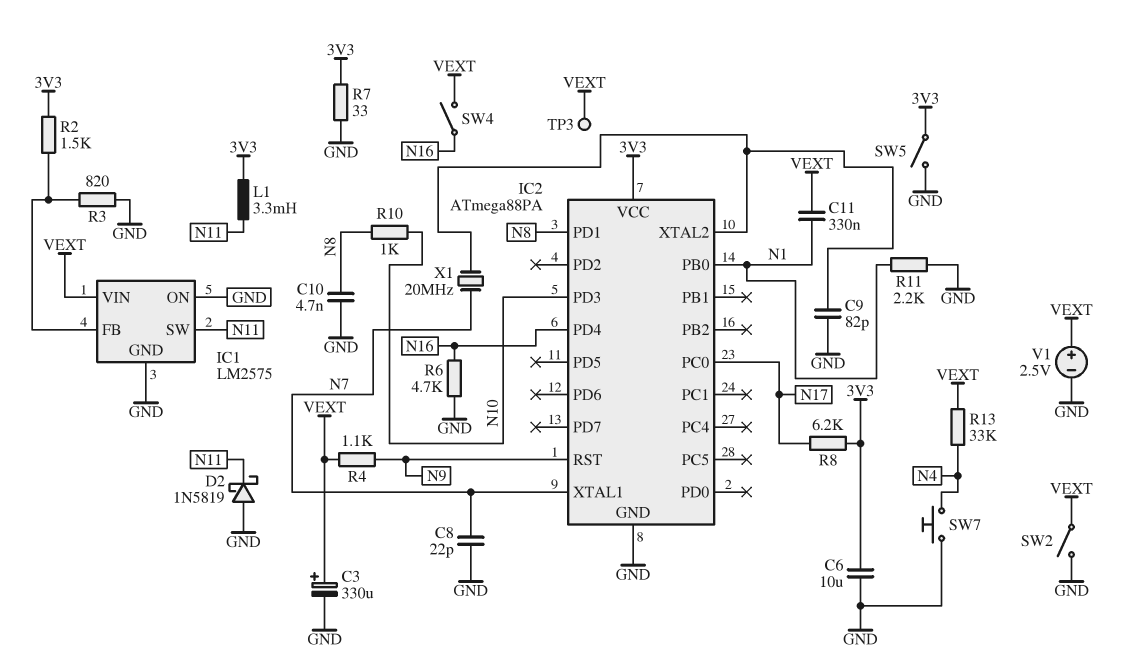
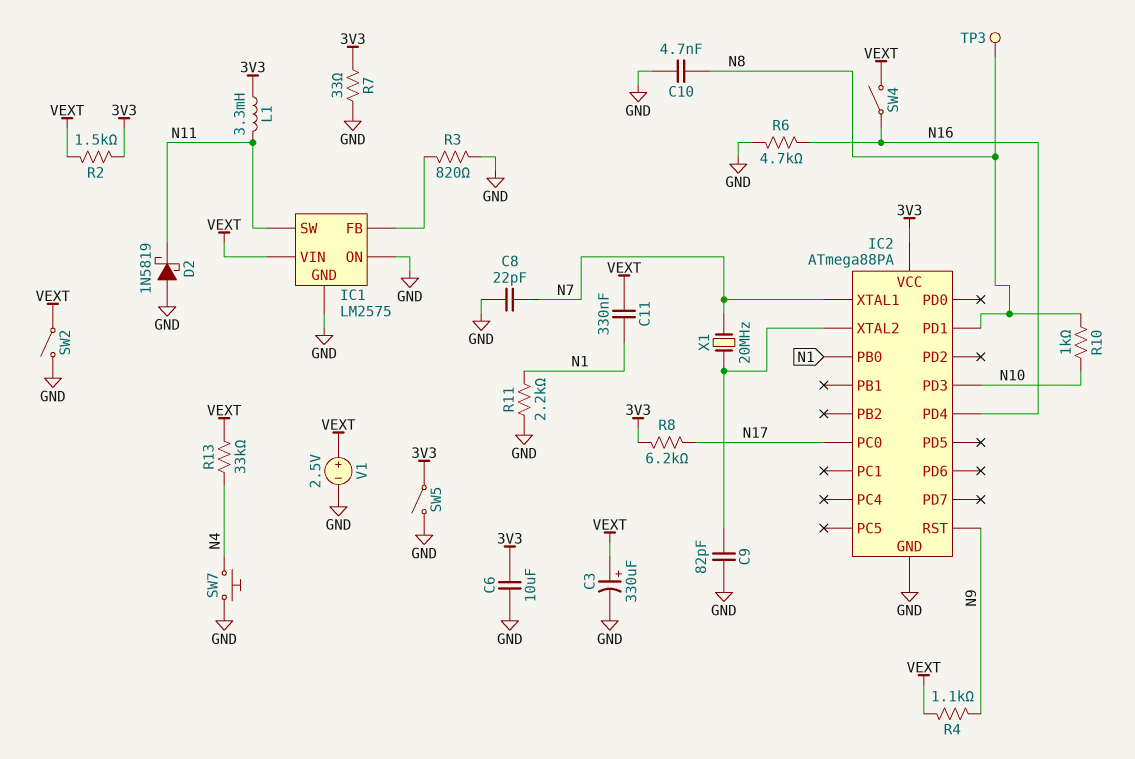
R2: 1.5k (3V3, IC1/FB) -> 1.5k (3V3, VEXT)
TP3: test point (VEXT) -> test point (N8)

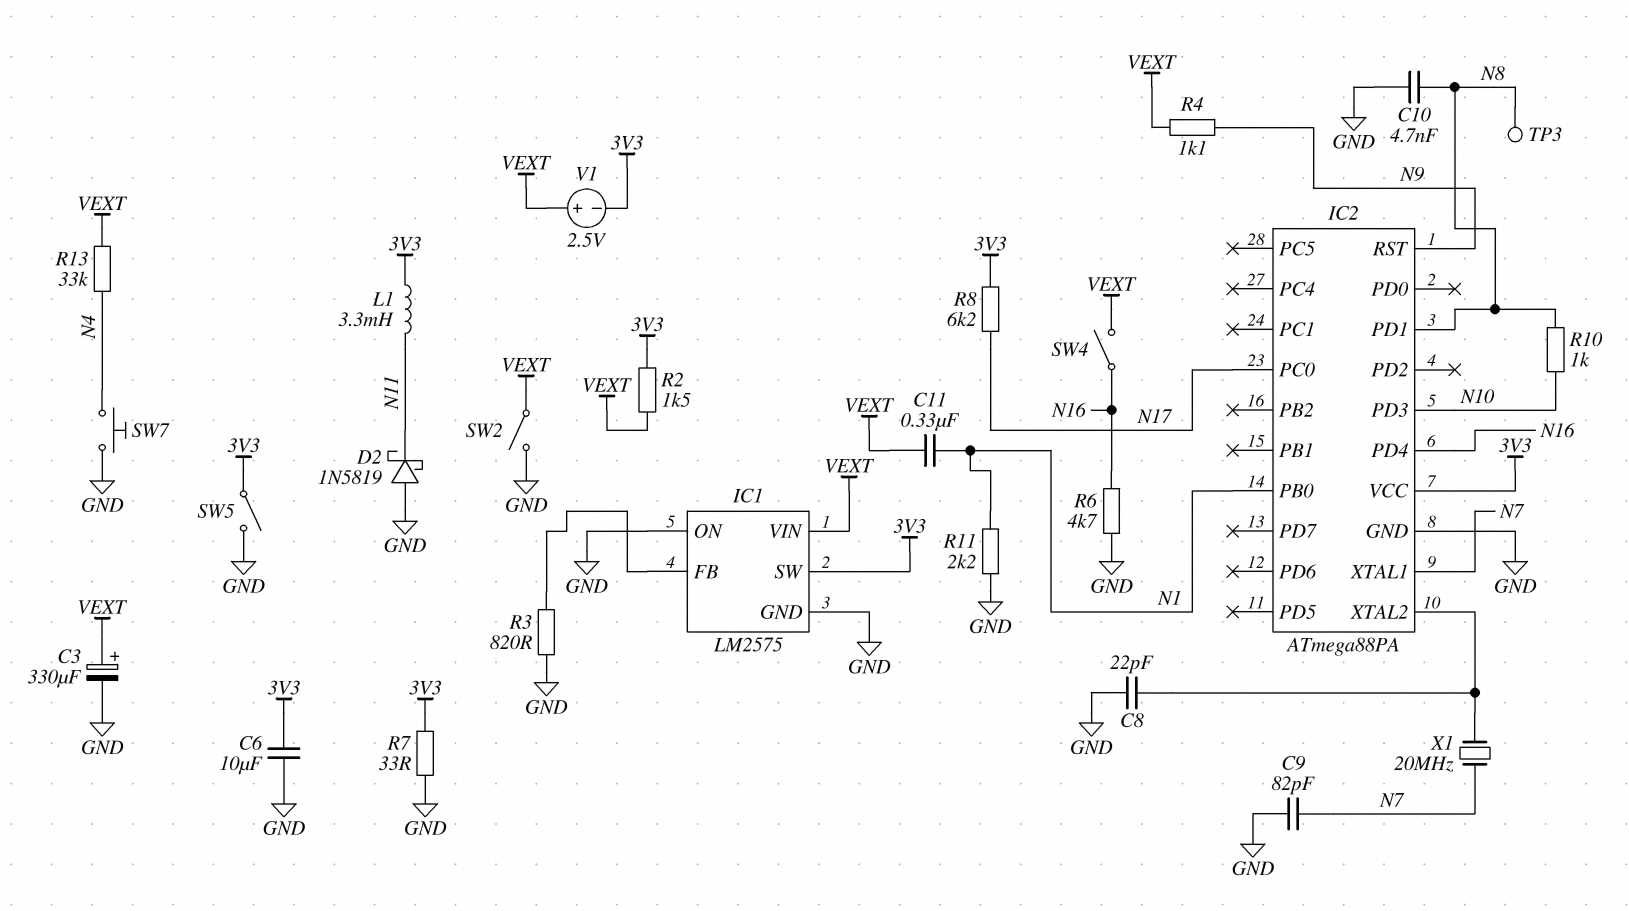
C8: 22pF (GND, N7) -> 22pF (GND, IC2/XTAL2)
C9: 82pF (GND, IC2/XTAL2) -> 82pF (GND, N7)
IC1 pin SW: N11 -> 3V3
V1: 2.5V (plus VEXT, minus GND) -> 2.5V (plus VEXT, minus 3V3)

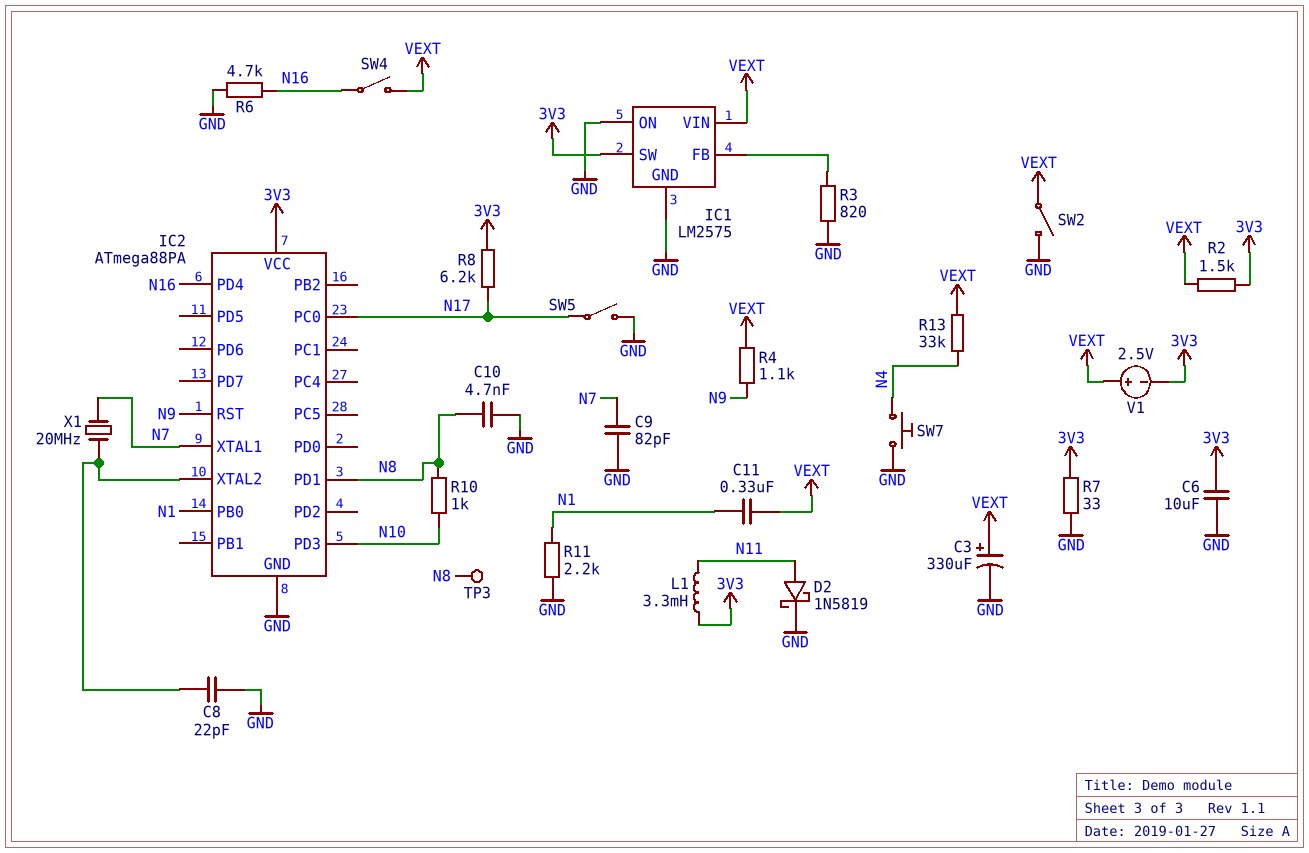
D2: schottky 1N5819 (A GND, K N11) -> schottky 1N5819 (A N11, K GND)
SW5: switch (3V3, GND) -> switch (GND, N17)

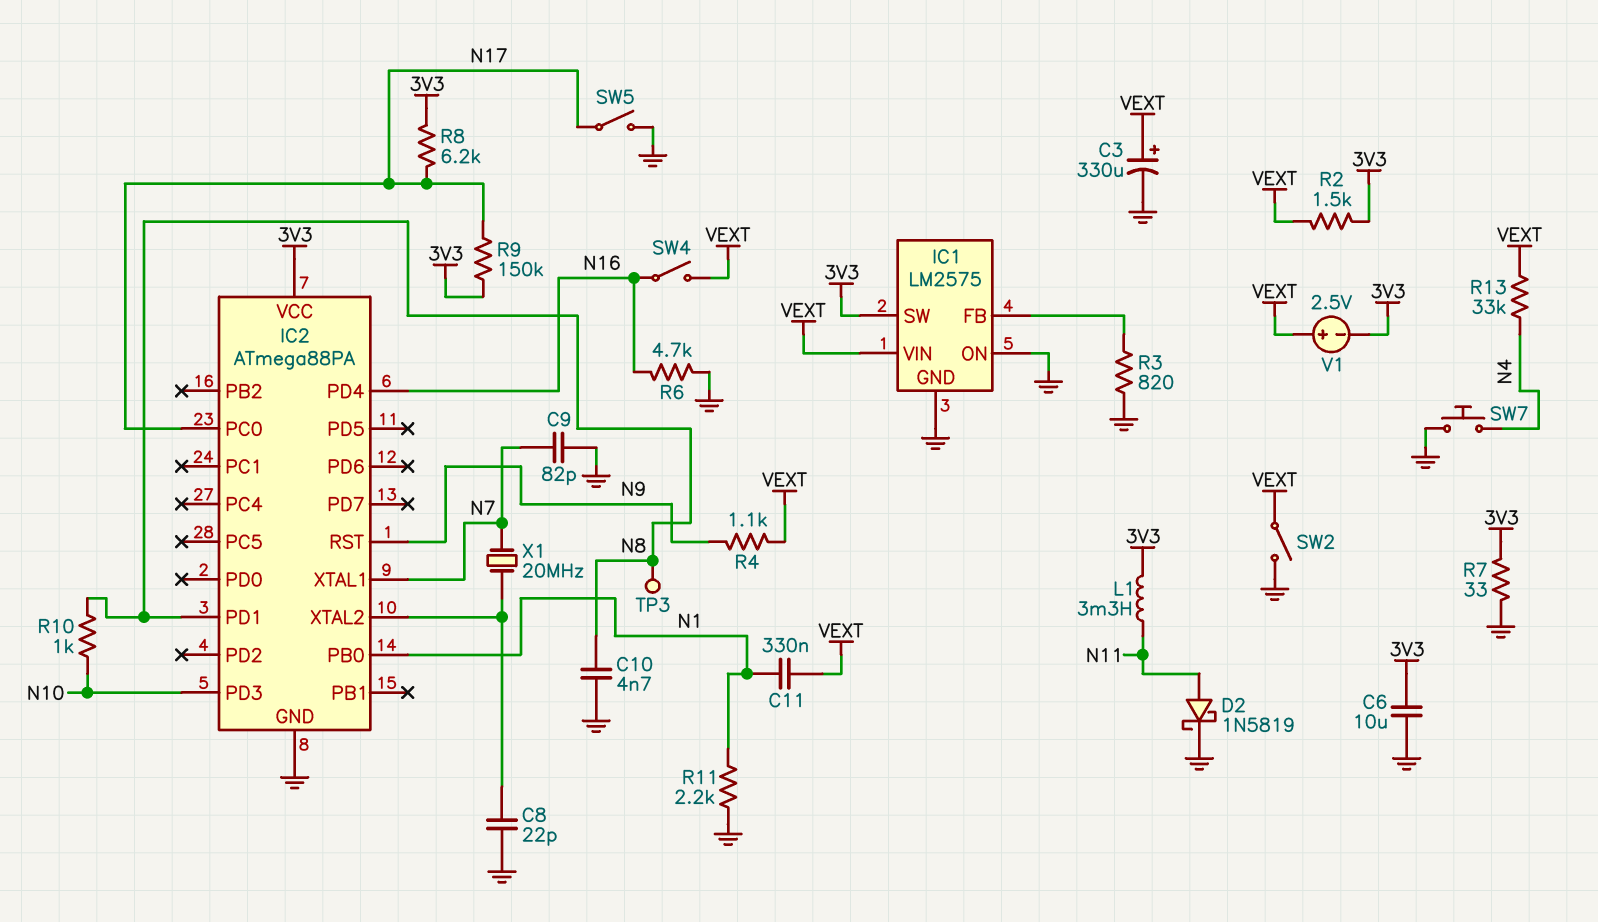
R9: none -> 150k (3V3, N17)

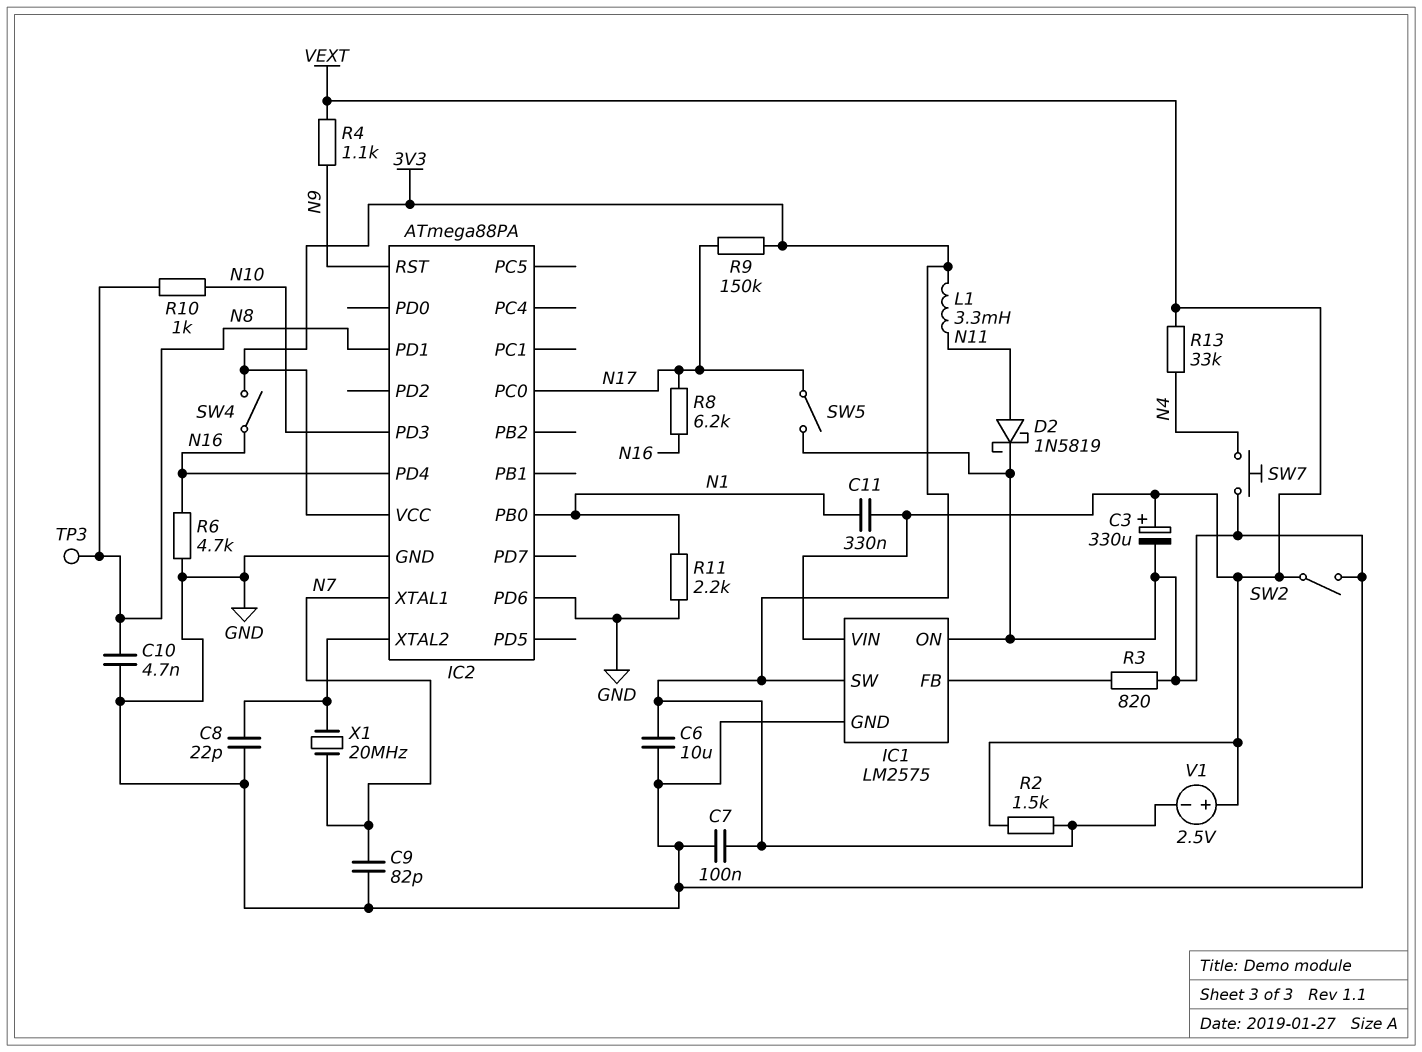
C7: none -> 100nF (3V3, GND)
IC2 pin PD6: none -> GND
R7: 33 (3V3, GND) -> none
R8: 6.2k (3V3, N17) -> 6.2k (N16, N17)
SW4: switch (N16, VEXT) -> switch (3V3, N16)

